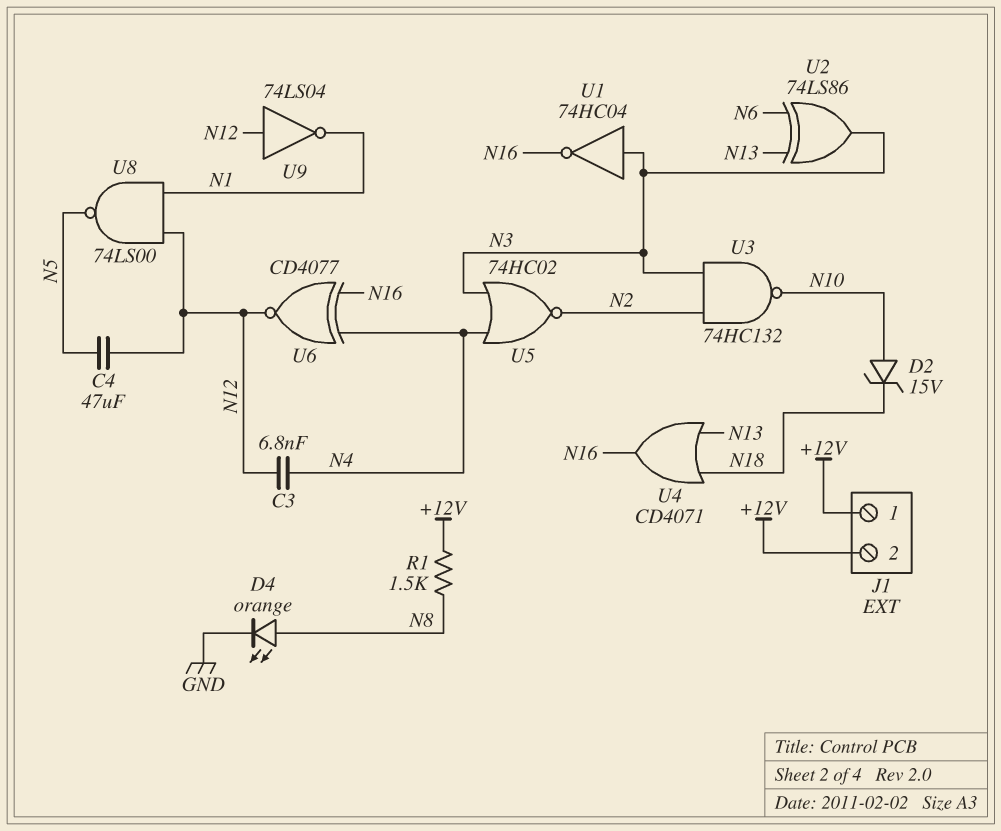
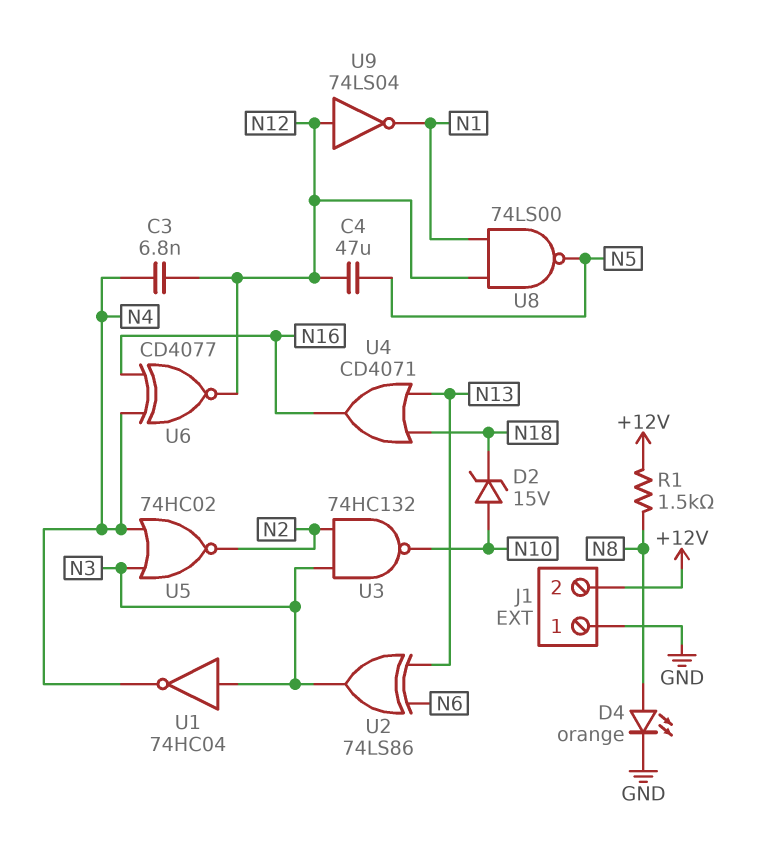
J1 pin 1: +12V -> GND
U1: NOT 74HC04 (in N3, out N16) -> NOT 74HC04 (in N3, out N4)

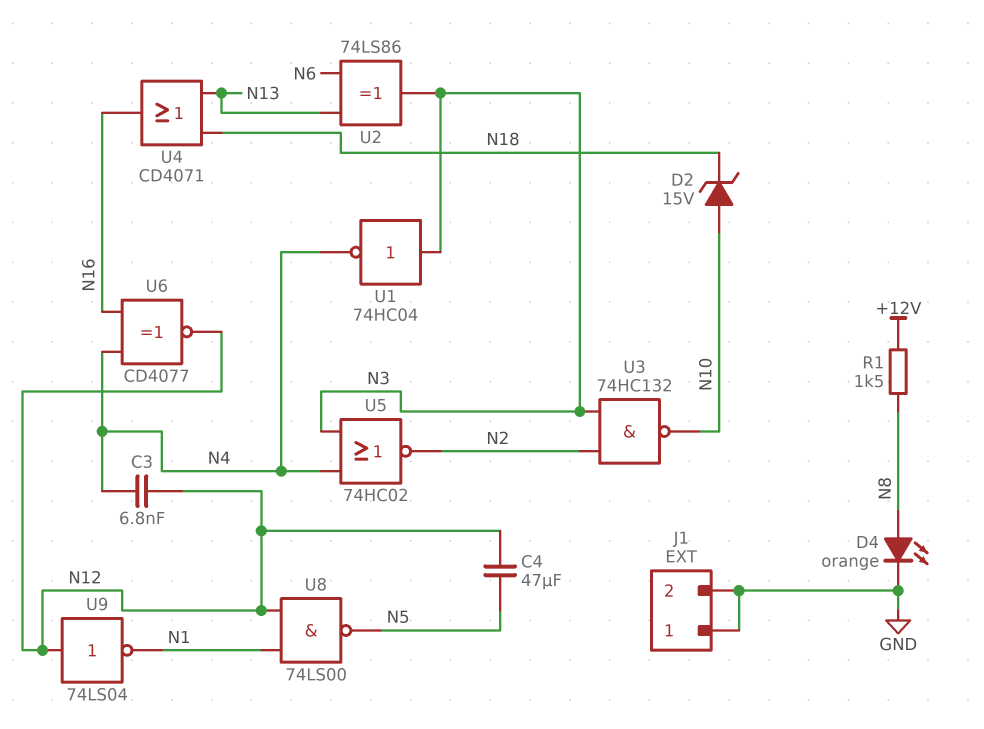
J1 pin 2: +12V -> GND

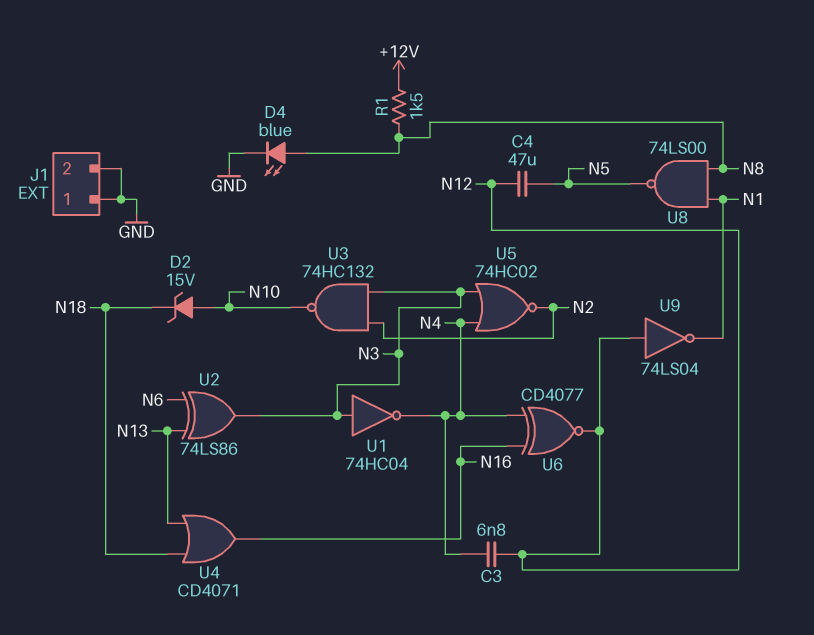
D4: LED orange (A N8, K GND) -> LED blue (A N8, K GND)
U8: NAND 74LS00 (in N1, in N12, out N5) -> NAND 74LS00 (in N1, in N8, out N5)

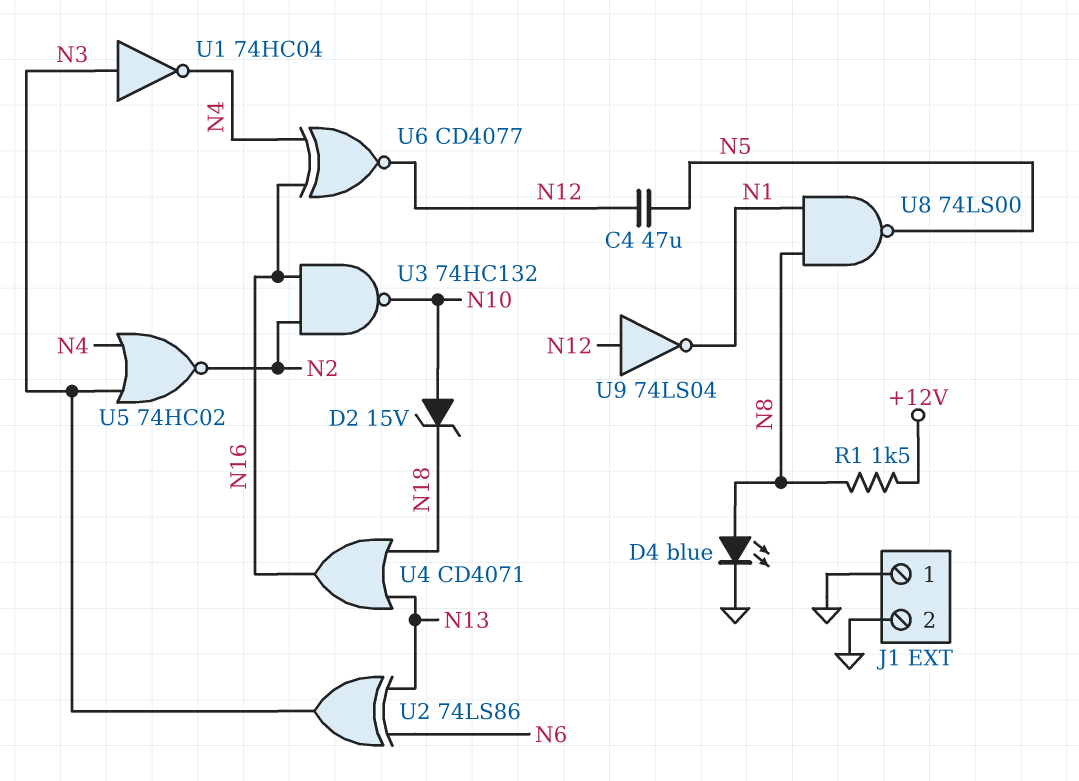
C3: 6.8nF (N4, N12) -> none
U3: NAND 74HC132 (in N2, in N3, out N10) -> NAND 74HC132 (in N2, in N16, out N10)

